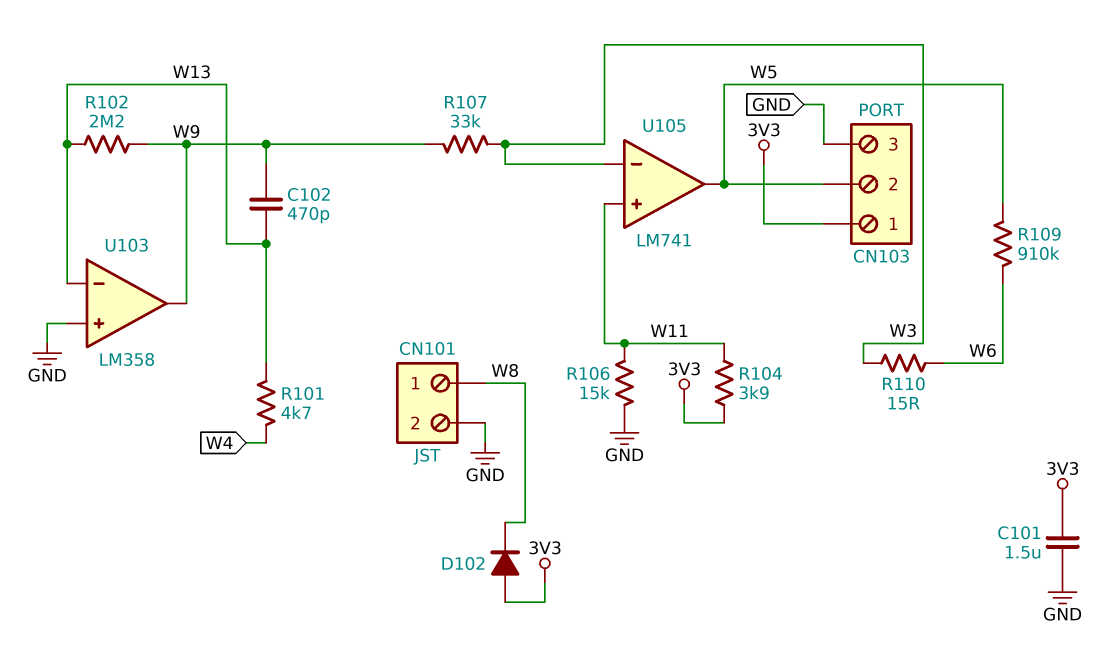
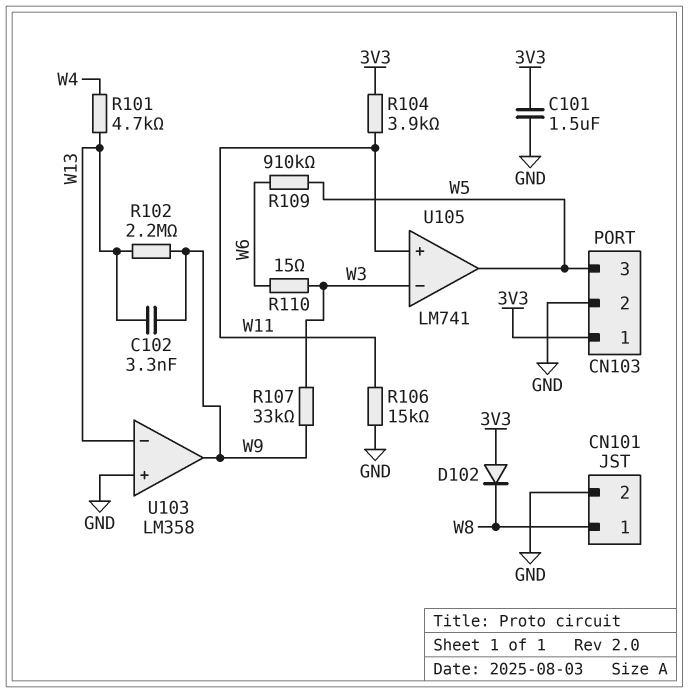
C102: 470pF (W9, W13) -> 3.3nF (W9, W13)
CN103 pin 2: W5 -> GND
CN103 pin 3: GND -> W5

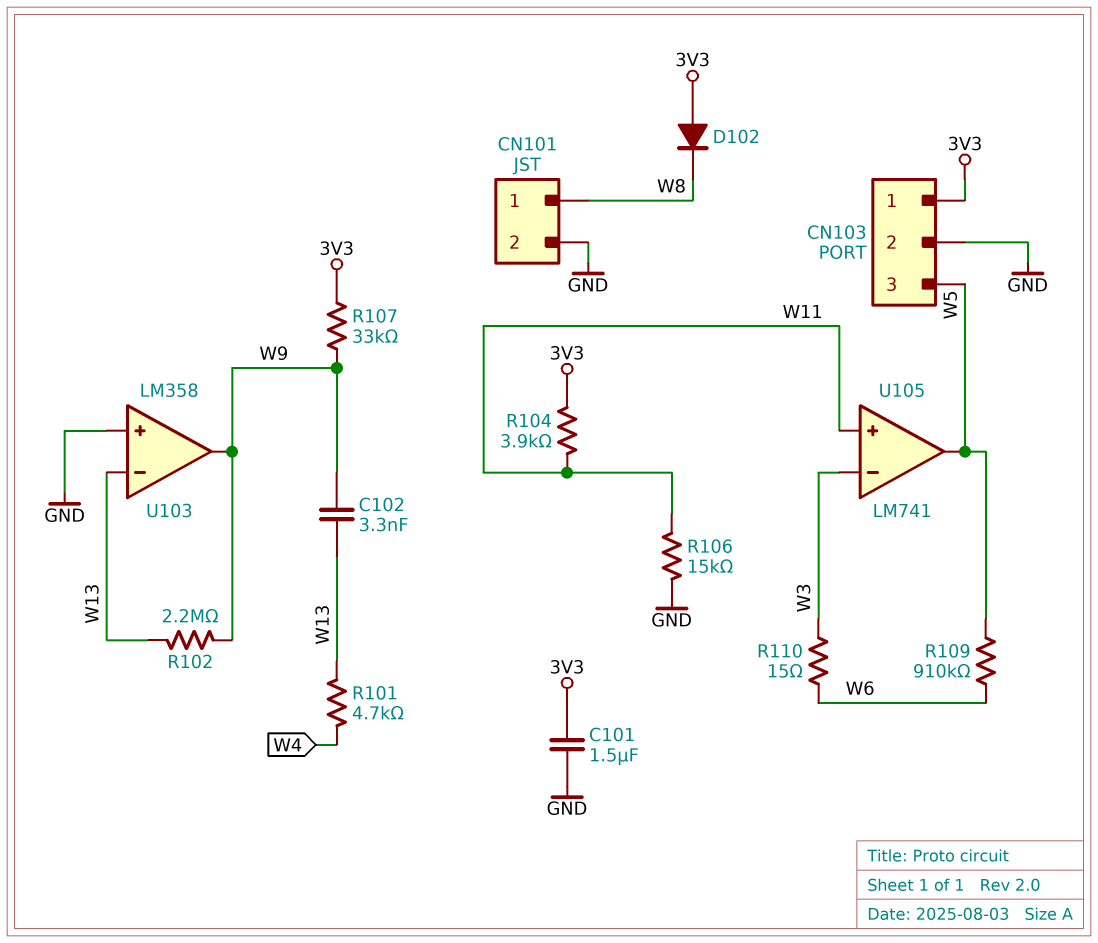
R107: 33k (W3, W9) -> 33k (3V3, W9)

